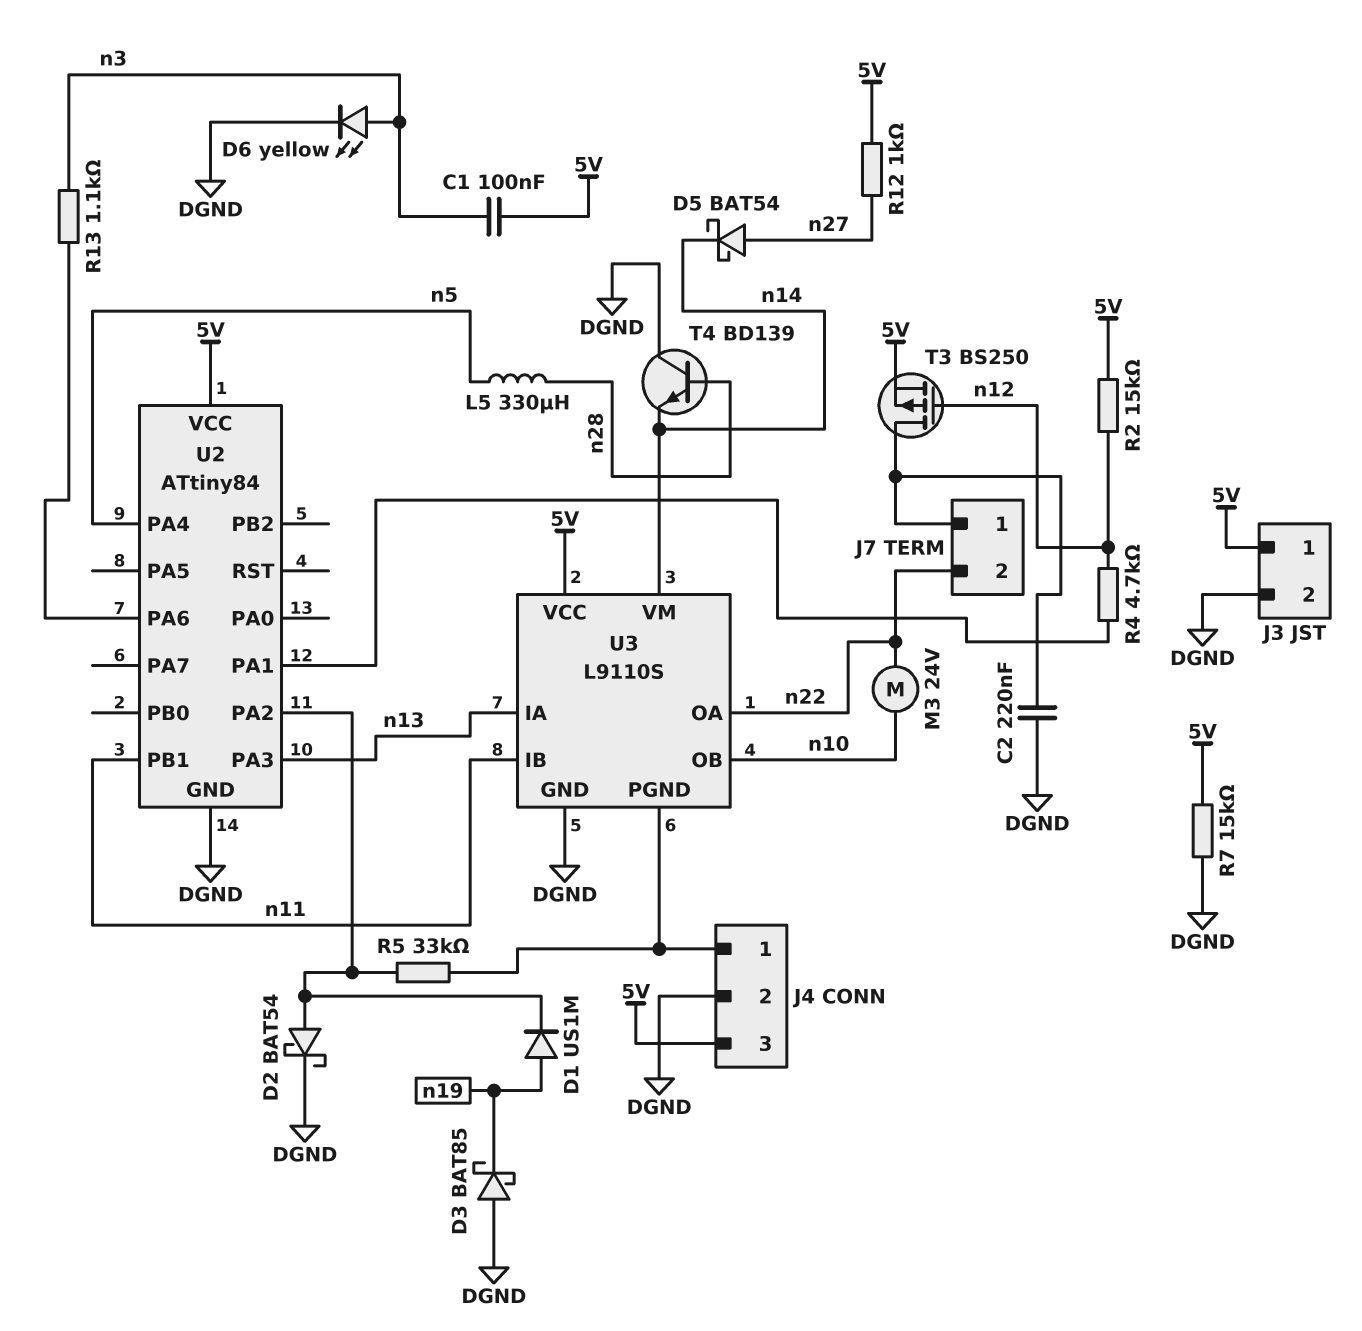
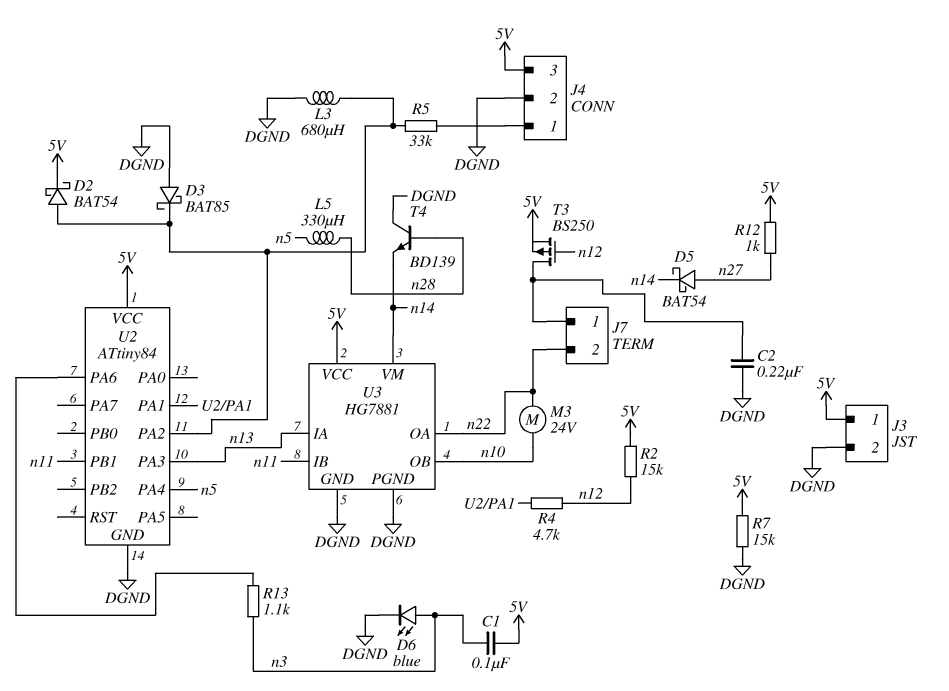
D1: diode US1M (A n19, K U2/PA2) -> none
D2: schottky BAT54 (A U2/PA2, K DGND) -> schottky BAT54 (A U2/PA2, K 5V)
D3: schottky BAT85 (A DGND, K n19) -> schottky BAT85 (A DGND, K U2/PA2)
D6: LED yellow (A n3, K DGND) -> LED blue (A n3, K DGND)
L3: none -> 680uH (DGND, U2/PA2)
U3: L9110S -> HG7881
U3 pin PGND: J4/1 -> DGND

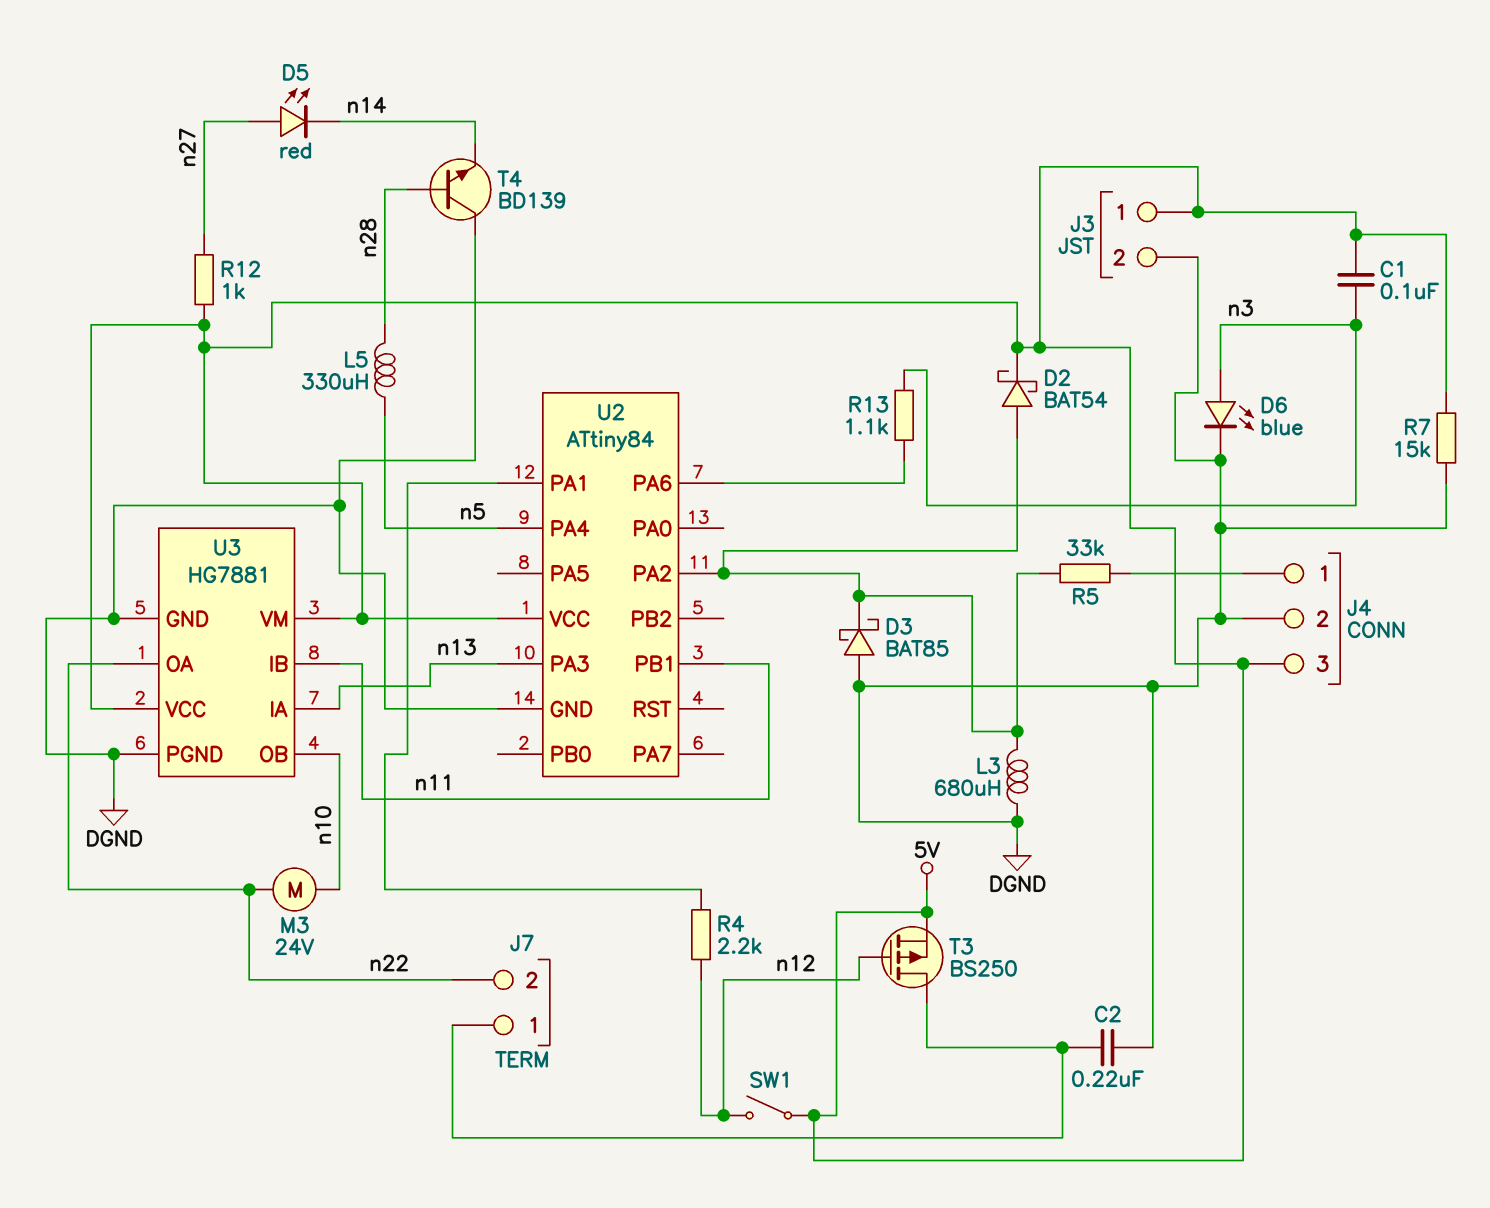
D5: schottky BAT54 (A n27, K n14) -> LED red (A n27, K n14)
R2: 15k (5V, n12) -> none
R4: 4.7k (U2/PA1, n12) -> 2.2k (U2/PA1, n12)
SW1: none -> switch (5V, n12)
U3 pin VM: n14 -> 5V

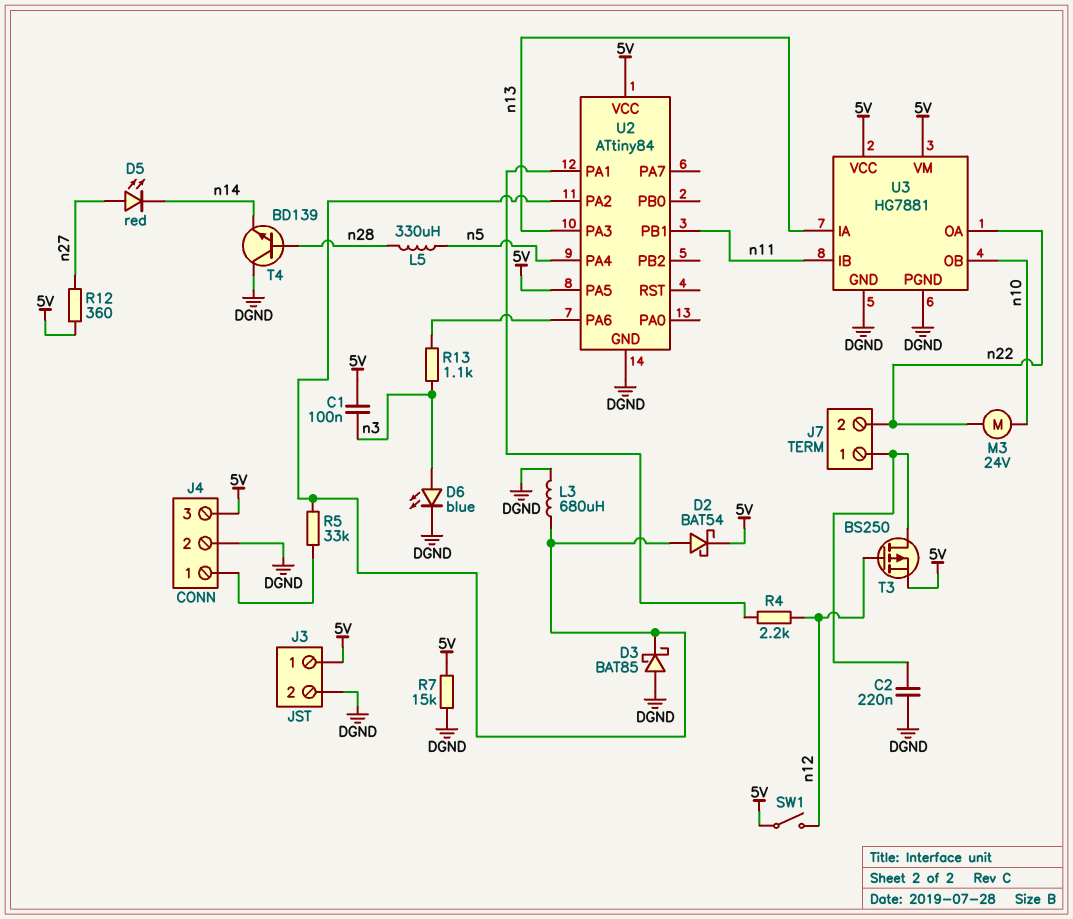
R12: 1k (5V, n27) -> 360 (5V, n27)
U2 pin PA5: none -> 5V

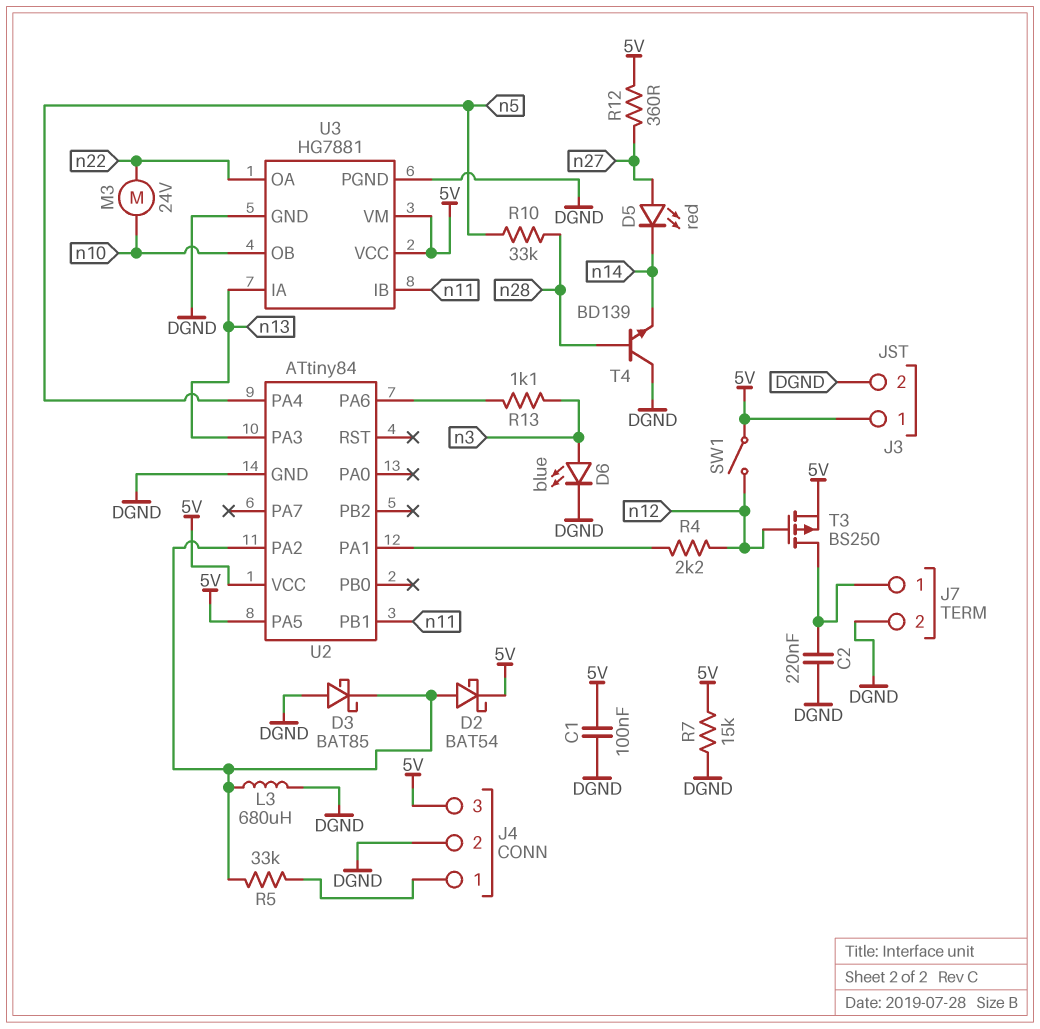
C1: 100nF (5V, n3) -> 100nF (5V, DGND)
J7 pin 2: n22 -> DGND
L5: 330uH (n5, n28) -> none
R10: none -> 33k (n5, n28)

